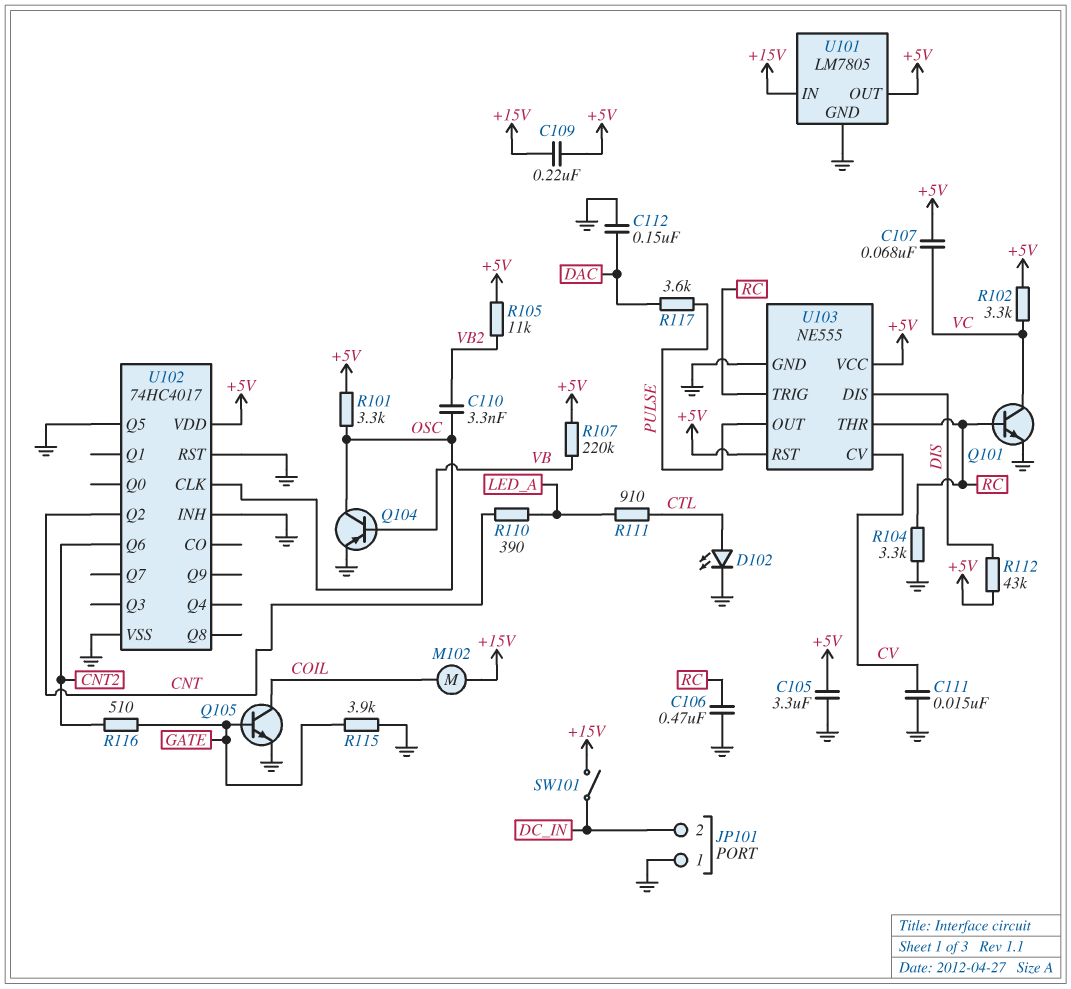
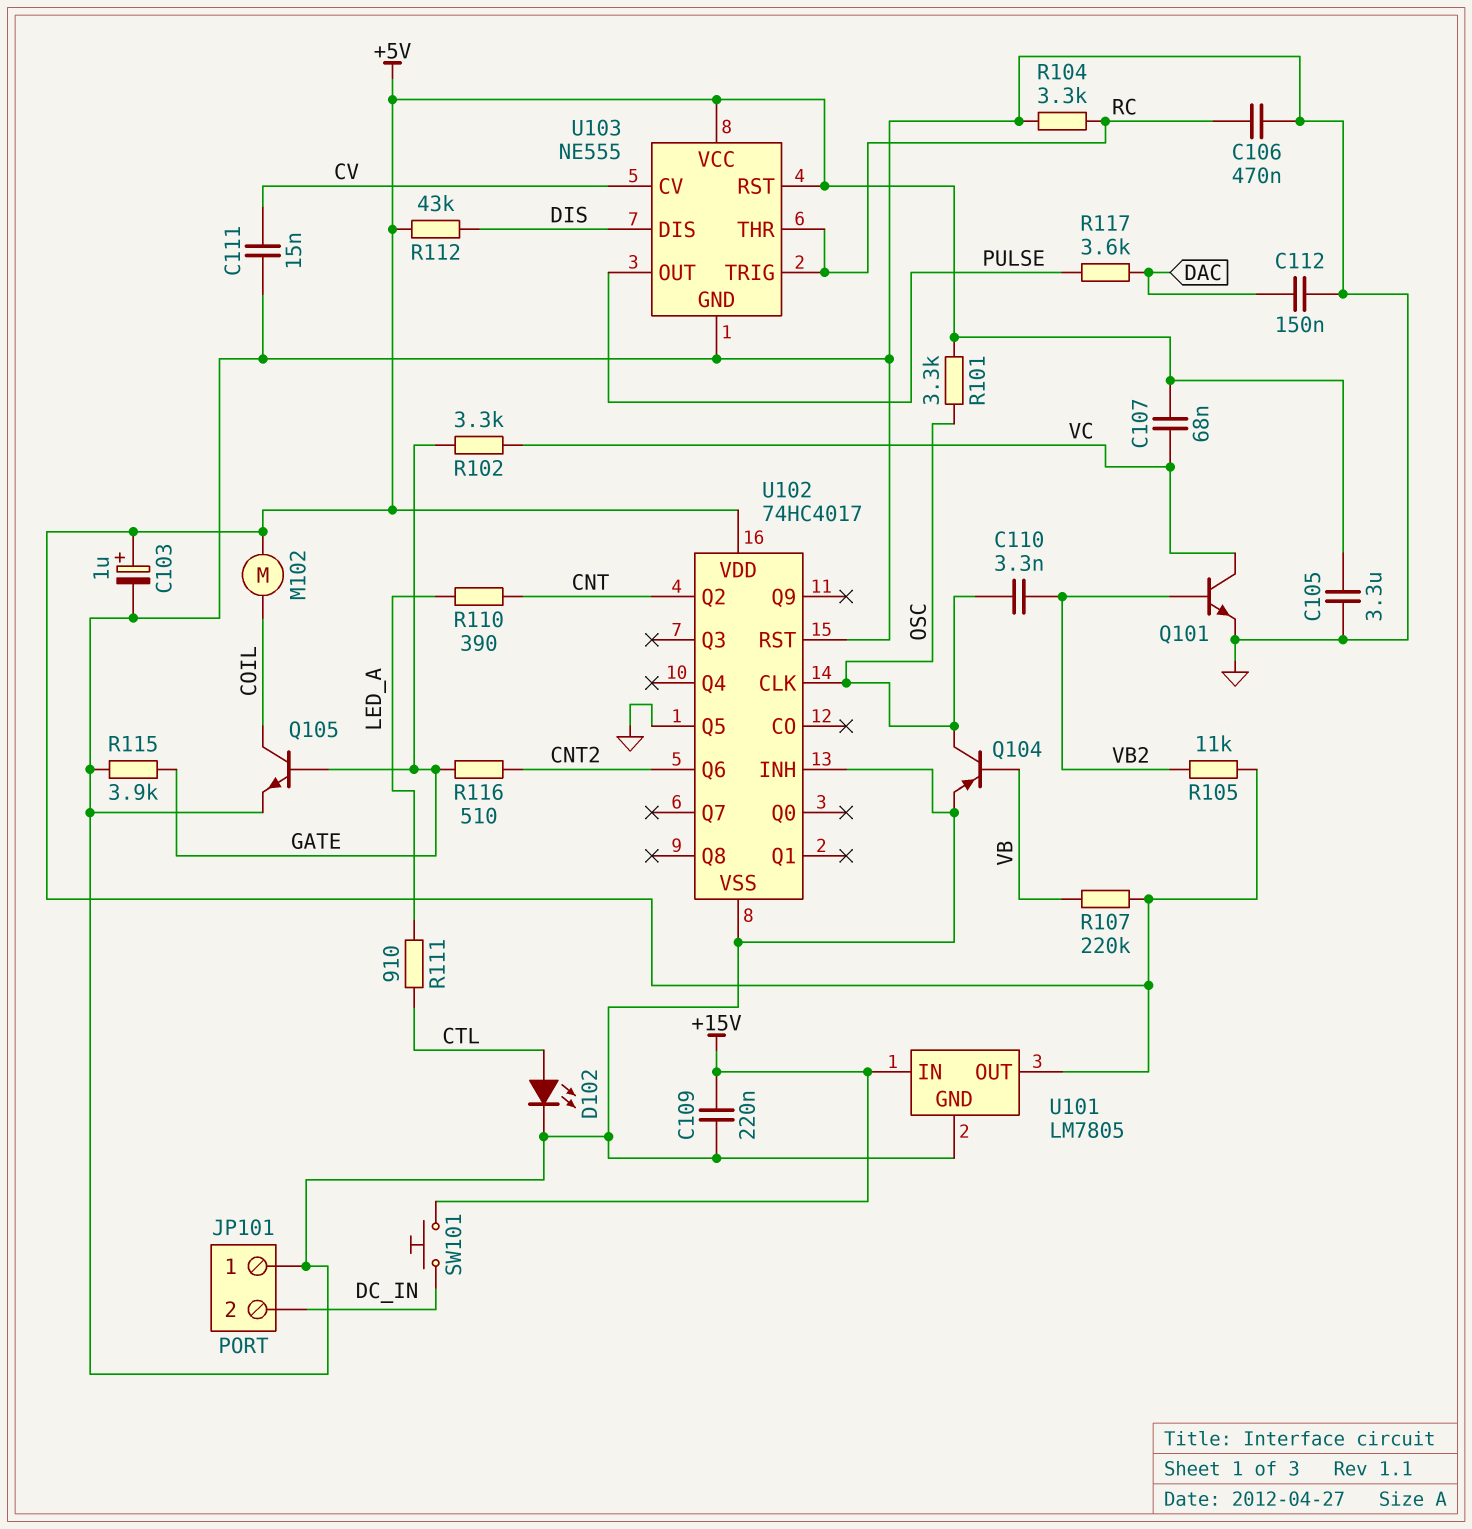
C103: none -> 1uF (plus +5V, minus GND)
C109: 220nF (+5V, +15V) -> 220nF (+15V, GND)
M102: motor (+15V, COIL) -> motor (+5V, COIL)
Q101: NPN (B RC, C VC, E GND) -> NPN (B VB2, C VC, E GND)
R102: 3.3k (+5V, VC) -> 3.3k (GATE, VC)
SW101: switch (+15V, DC_IN) -> button (+15V, DC_IN)

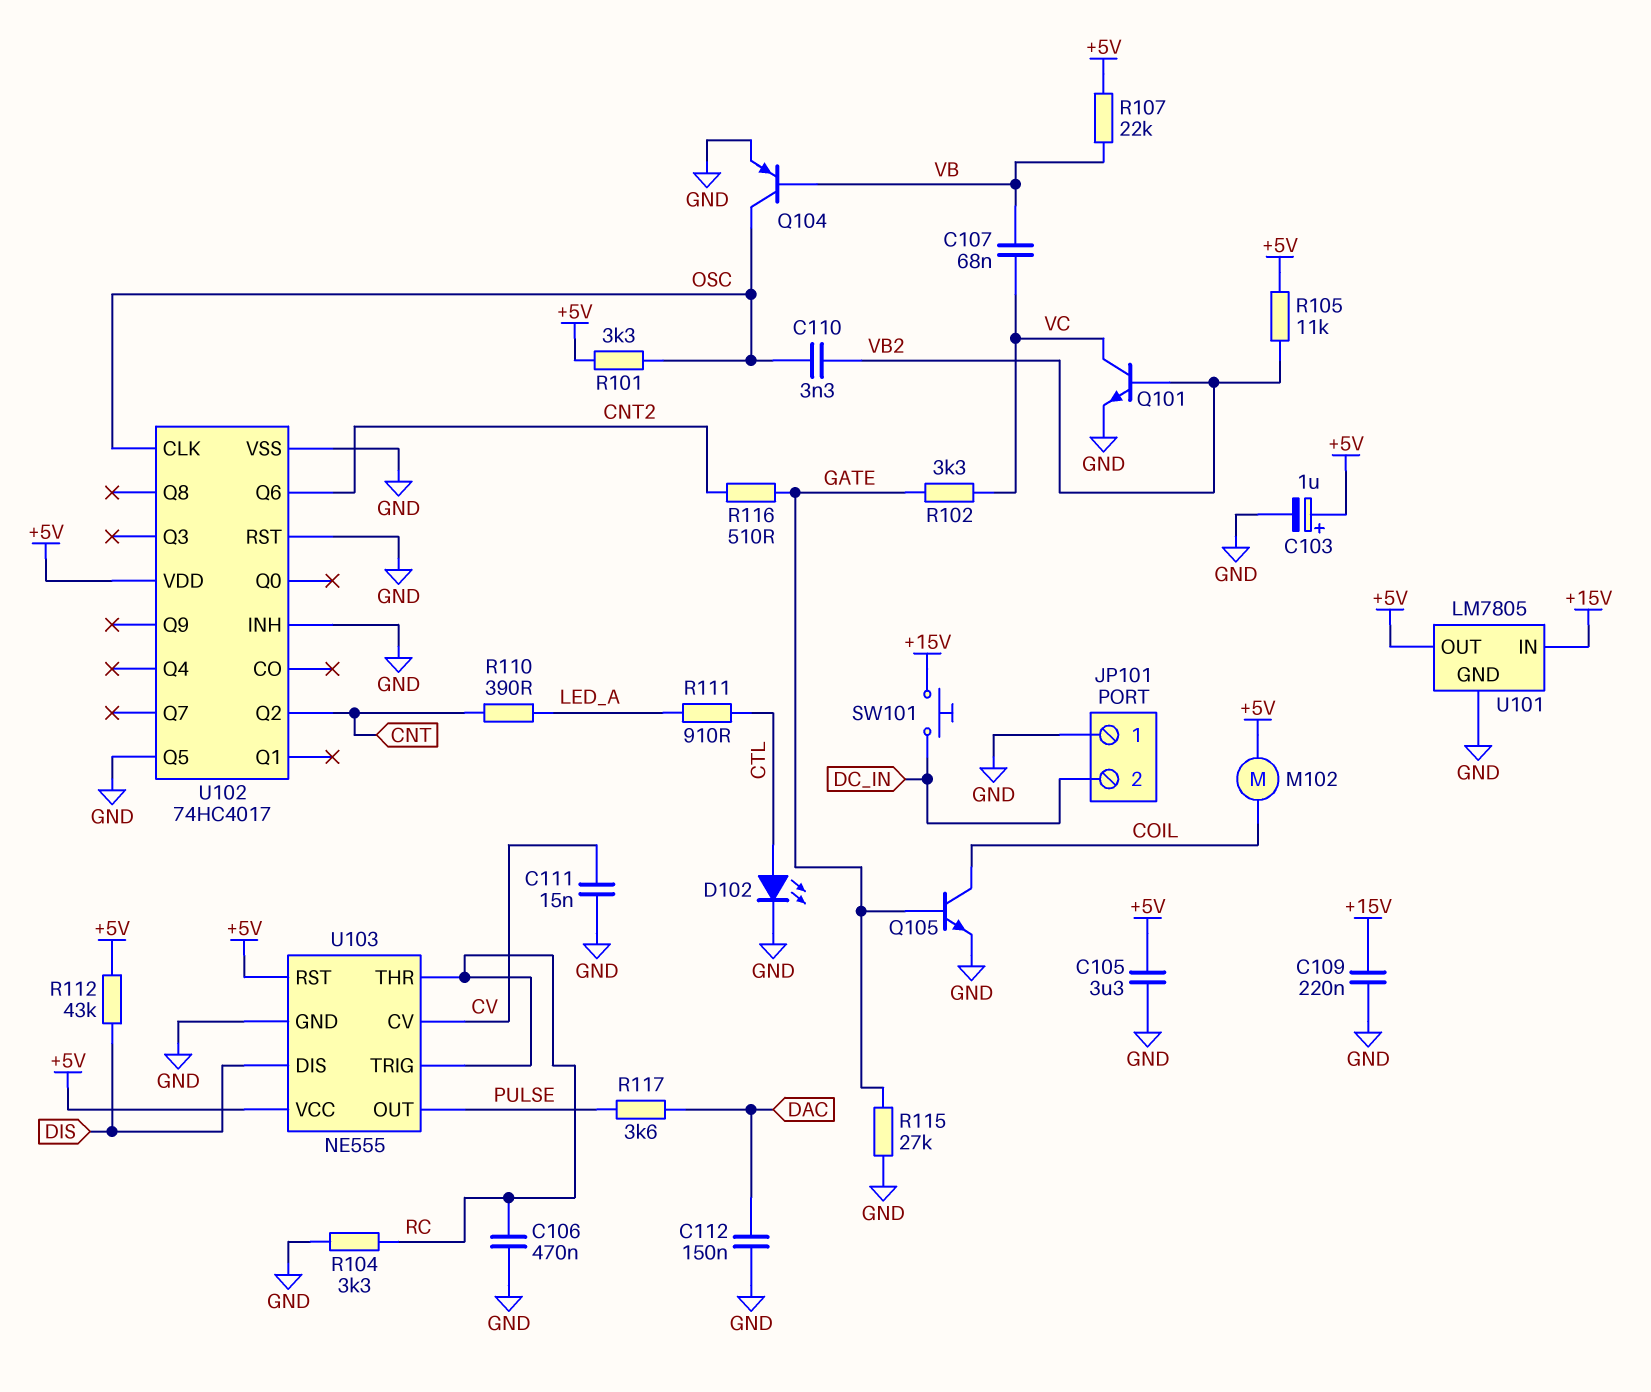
C107: 68nF (+5V, VC) -> 68nF (VB, VC)
R107: 220k (+5V, VB) -> 22k (+5V, VB)
R115: 3.9k (GATE, GND) -> 27k (GATE, GND)

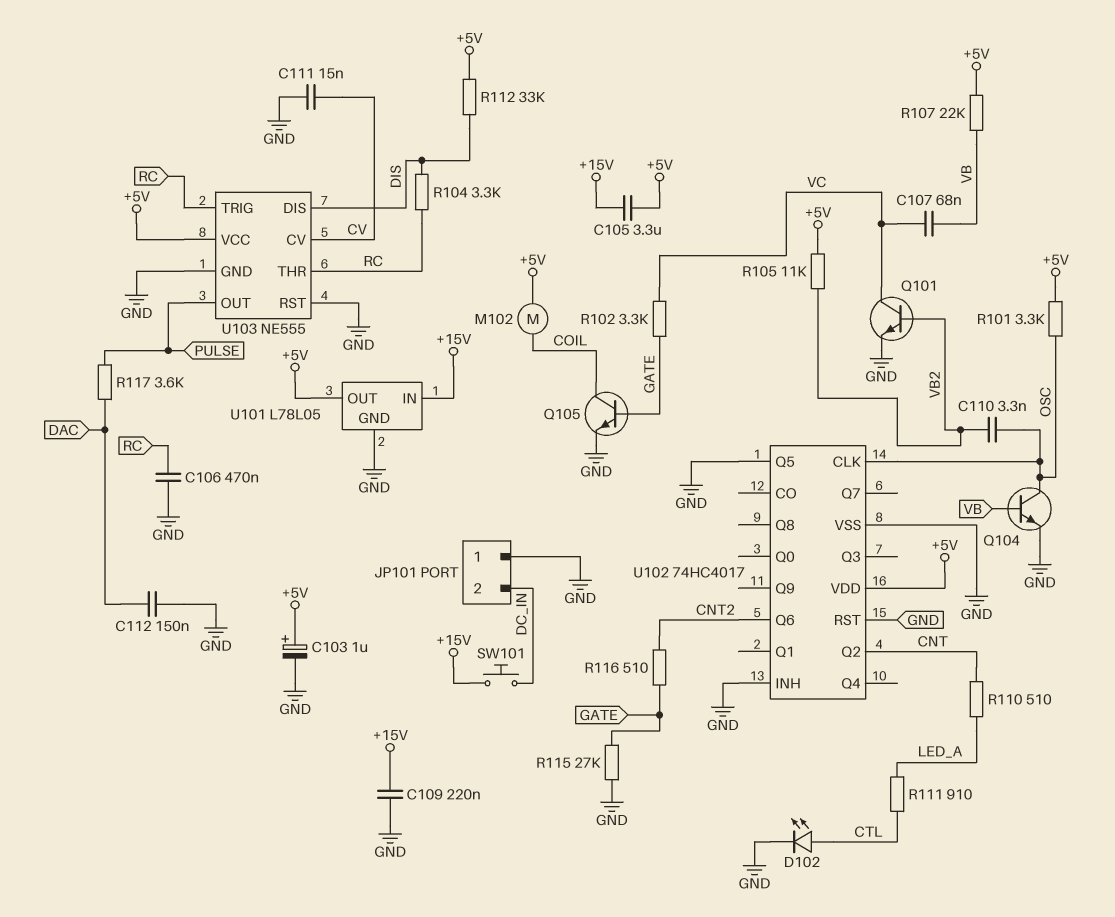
C105: 3.3uF (+5V, GND) -> 3.3uF (+5V, +15V)
Q104: PNP (B VB, C OSC, E GND) -> NPN (B VB, C OSC, E GND)
R104: 3.3k (GND, RC) -> 3.3k (DIS, RC)
R110: 390 (CNT, LED_A) -> 510 (CNT, LED_A)
R112: 43k (+5V, DIS) -> 33k (+5V, DIS)
U101: LM7805 -> L78L05
U103 pin RST: +5V -> GND

